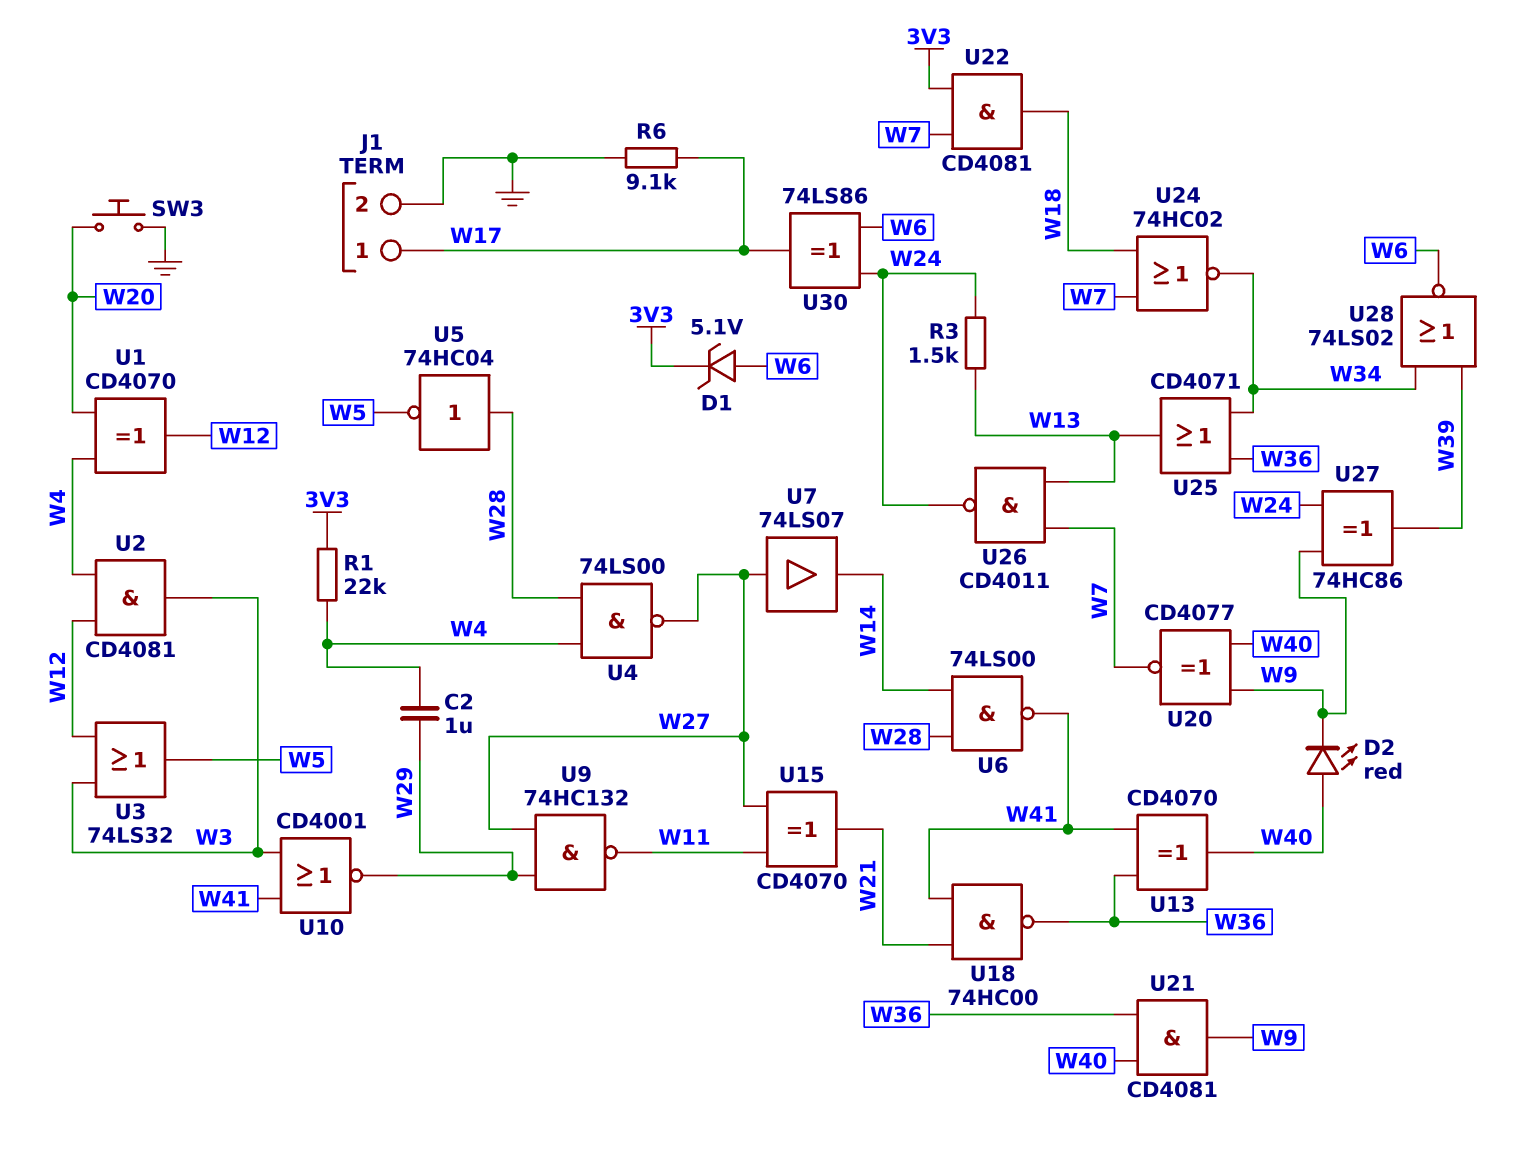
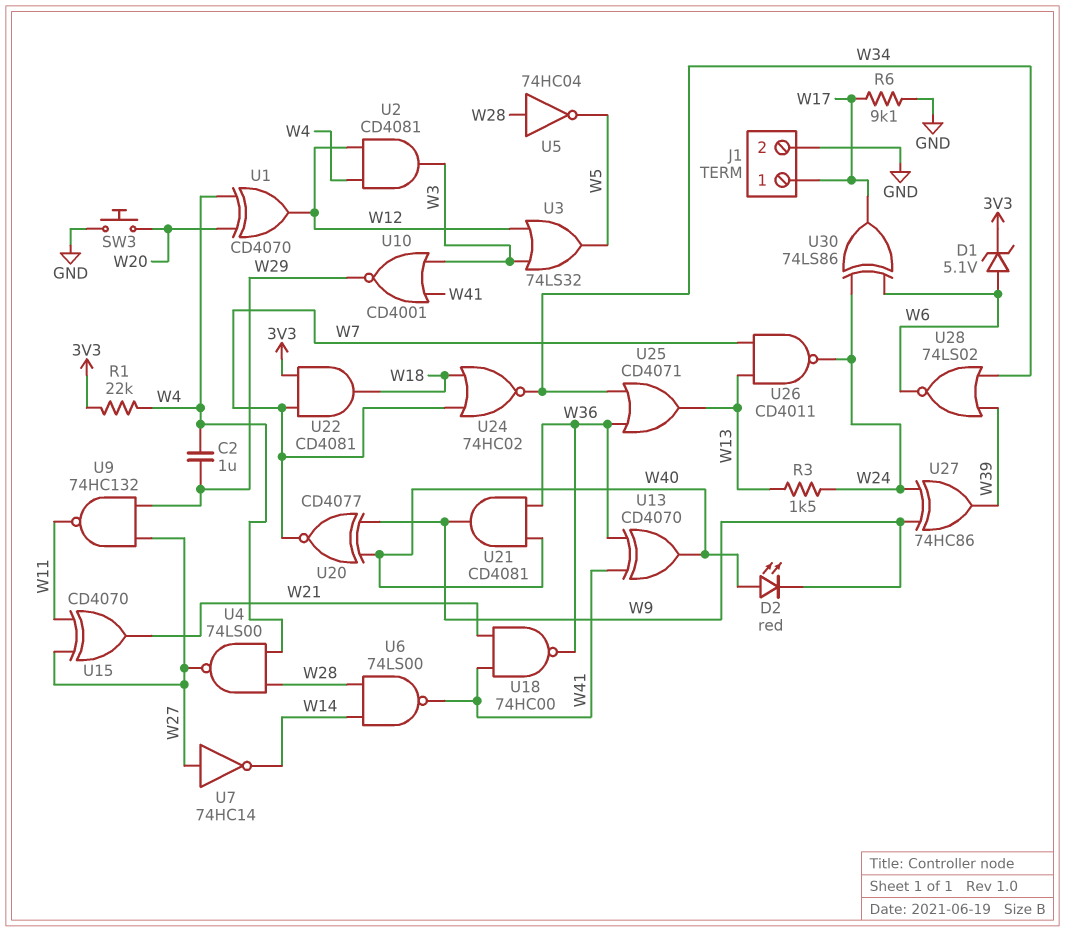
U7: buffer 74LS07 (in W27, out W14) -> NOT 74HC14 (in W27, out W14)

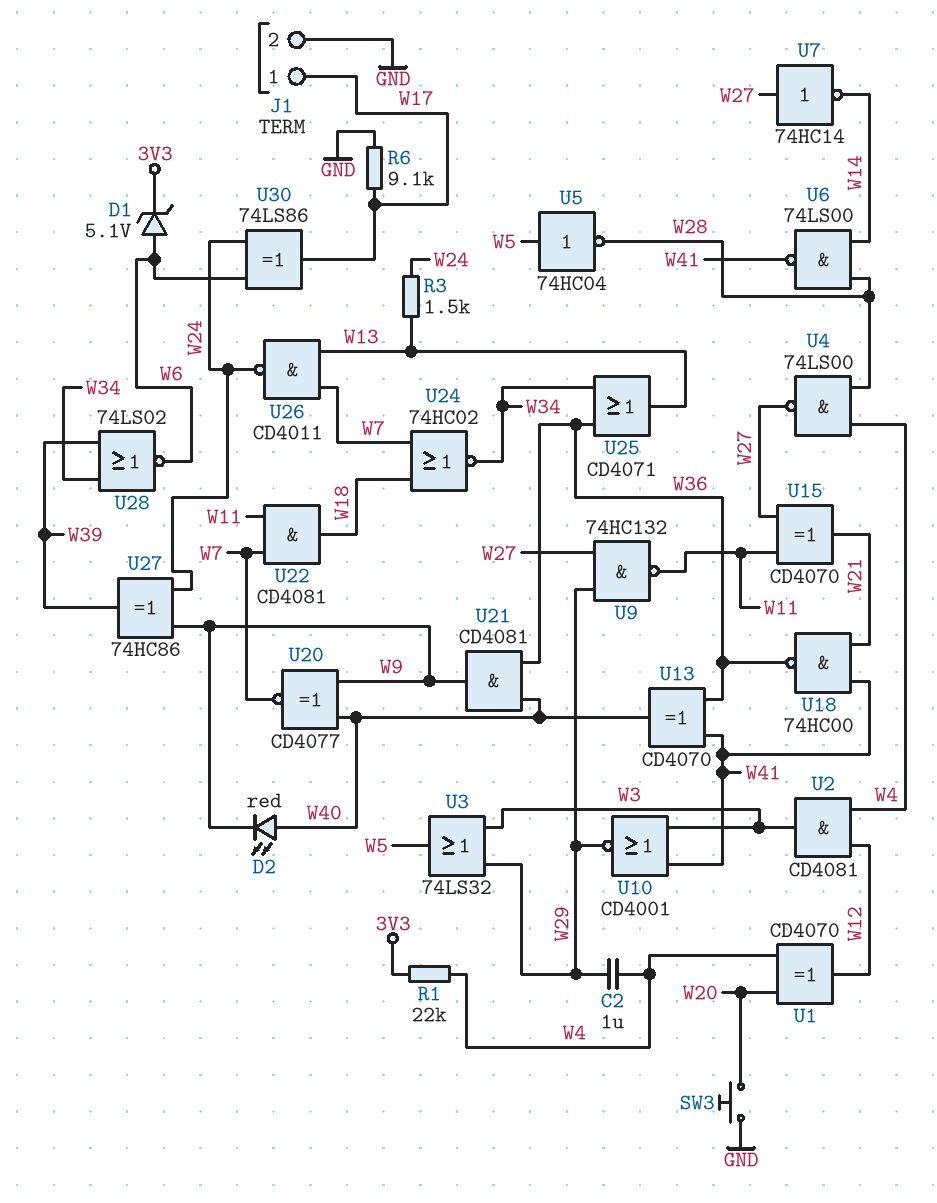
U3: OR 74LS32 (in W3, in W12, out W5) -> OR 74LS32 (in W3, in W29, out W5)
U5: NOT 74HC04 (in W28, out W5) -> NOT 74HC04 (in W5, out W28)
U22: AND CD4081 (in 3V3, in W7, out W18) -> AND CD4081 (in W7, in W11, out W18)

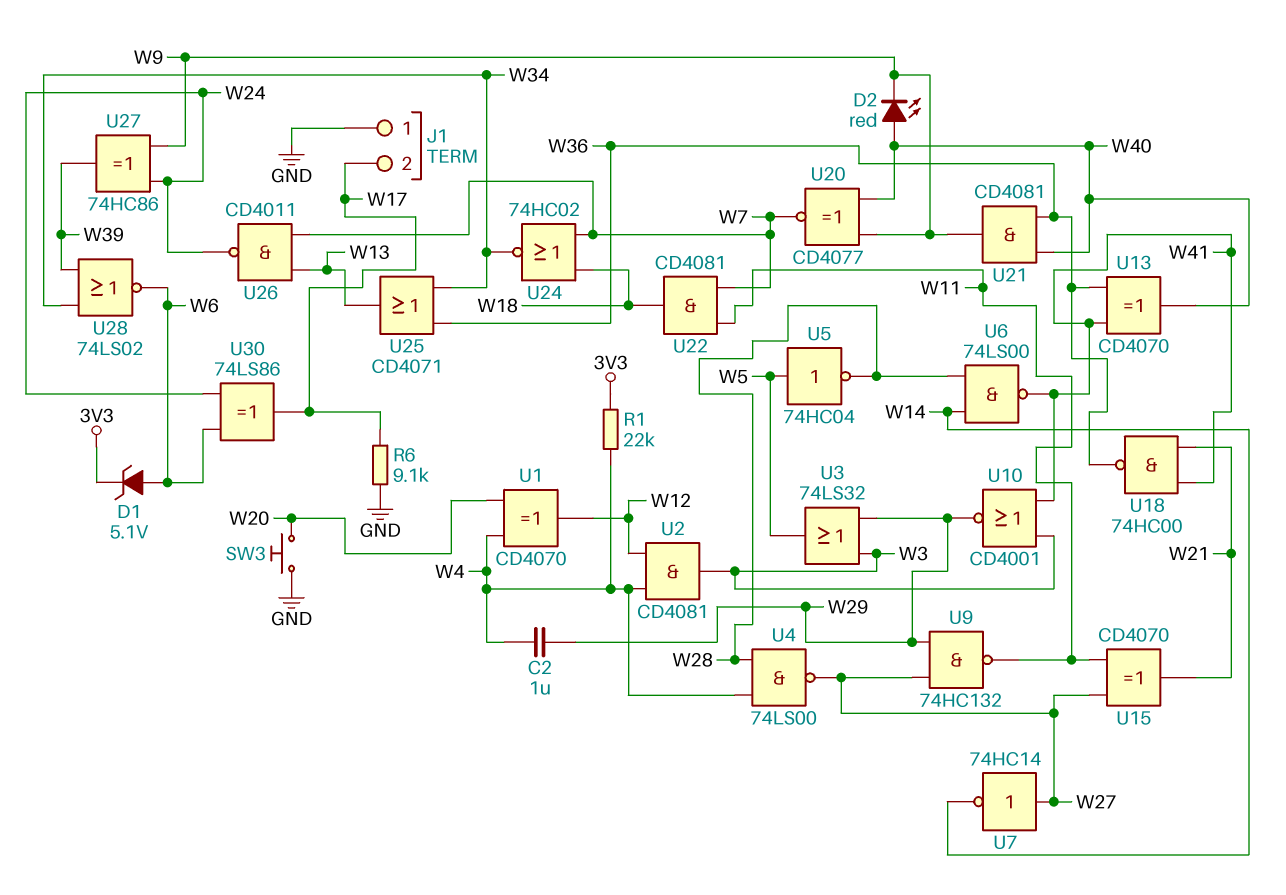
J1 pin 1: W17 -> GND
J1 pin 2: GND -> W17
R3: 1.5k (W13, W24) -> none

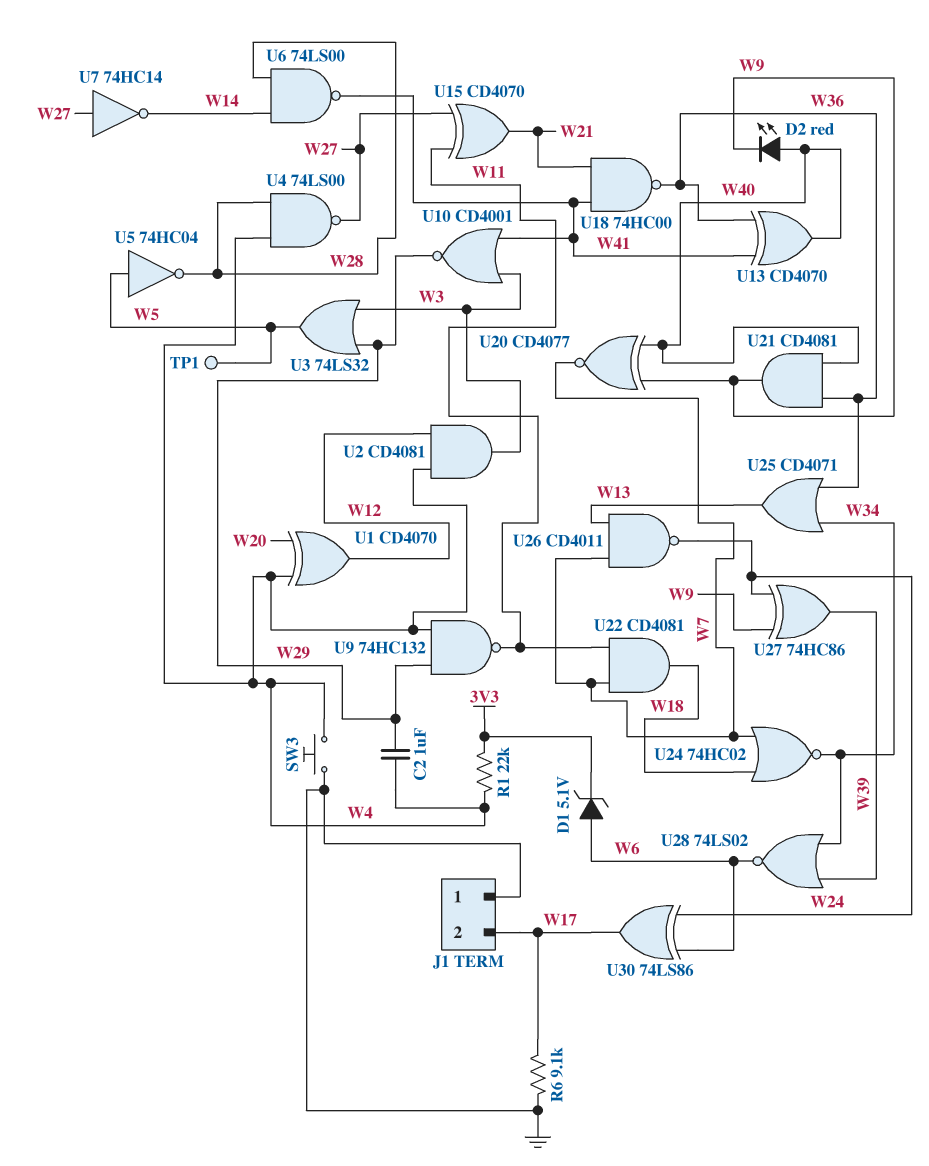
SW3: button (GND, W20) -> button (GND, W4)
TP1: none -> test point (W5)
U9: NAND 74HC132 (in W27, in W29, out W11) -> NAND 74HC132 (in W4, in W29, out W11)

